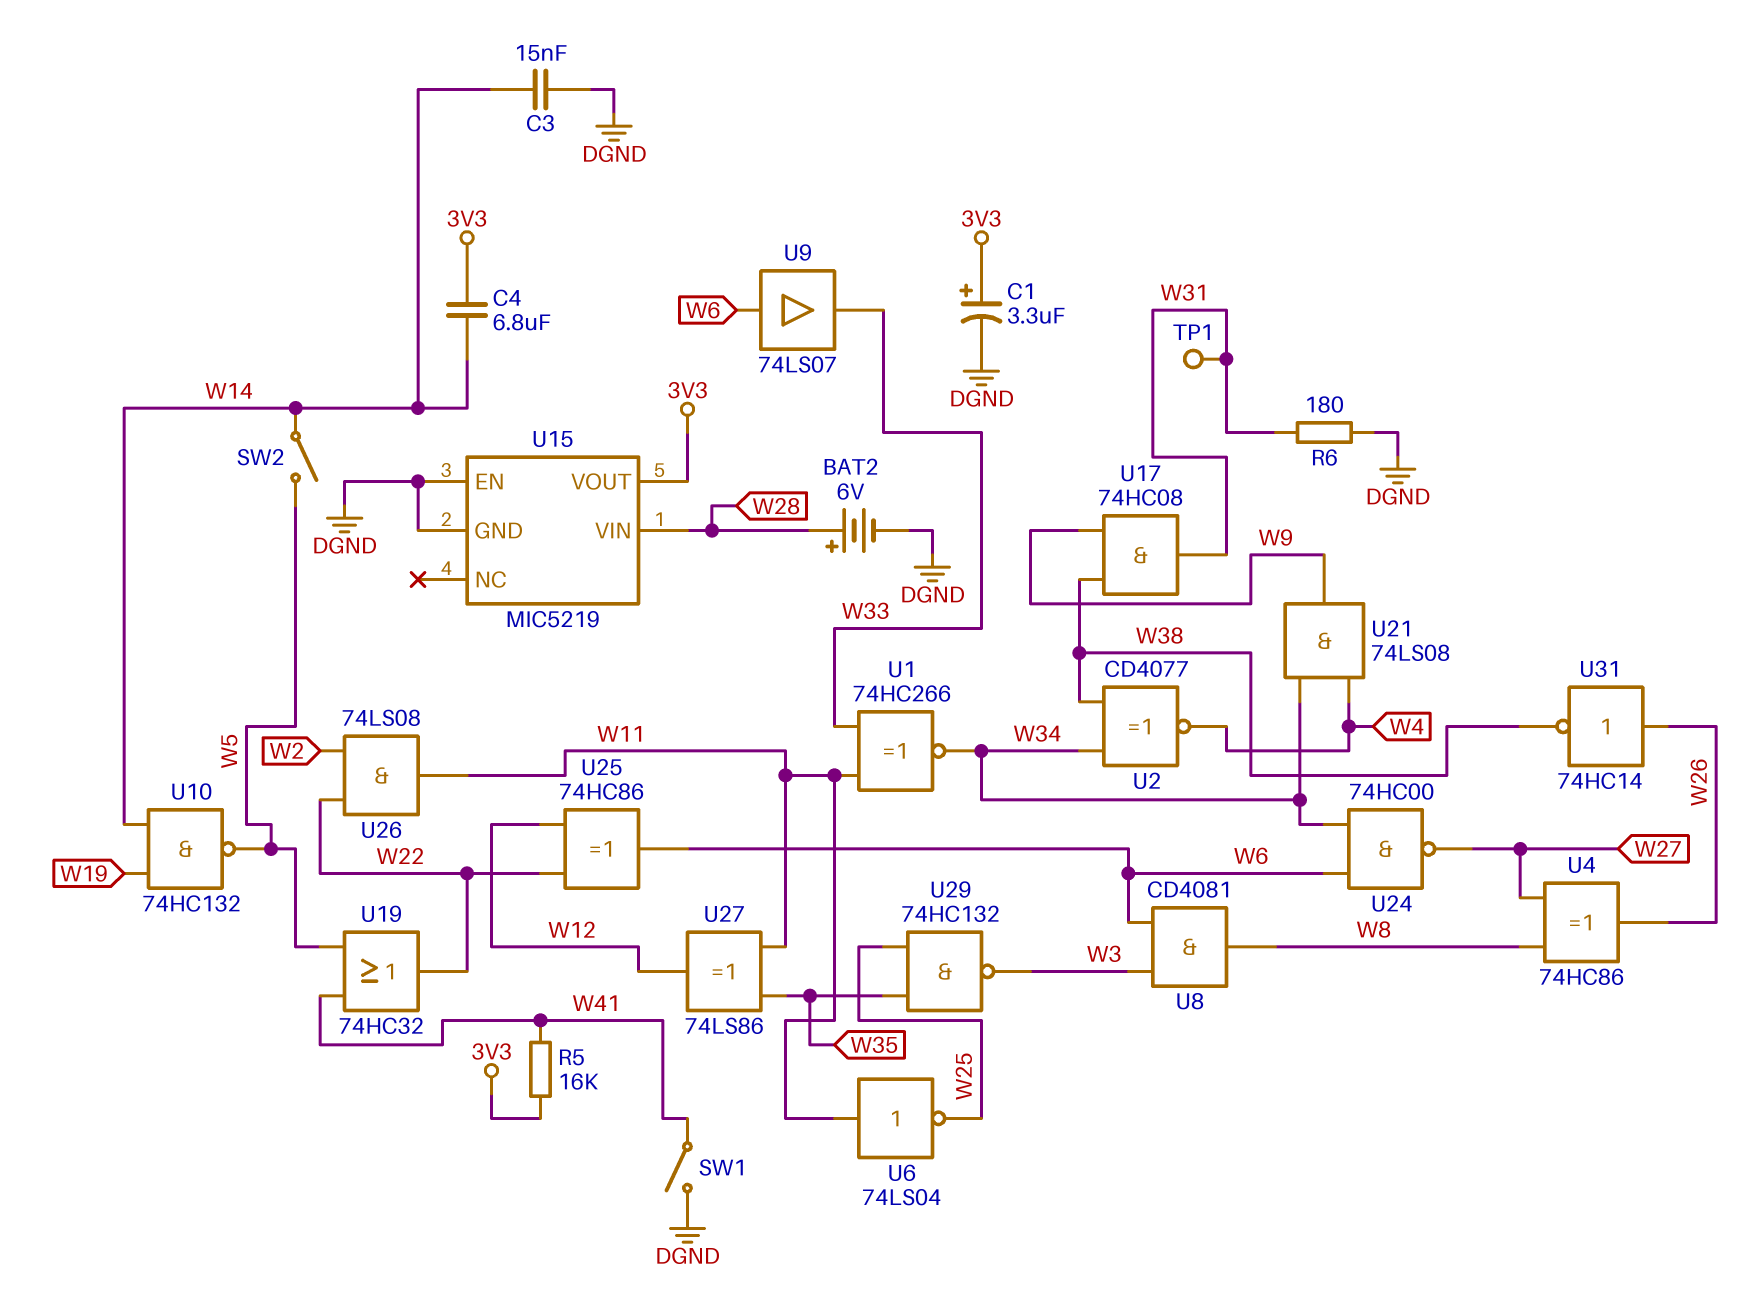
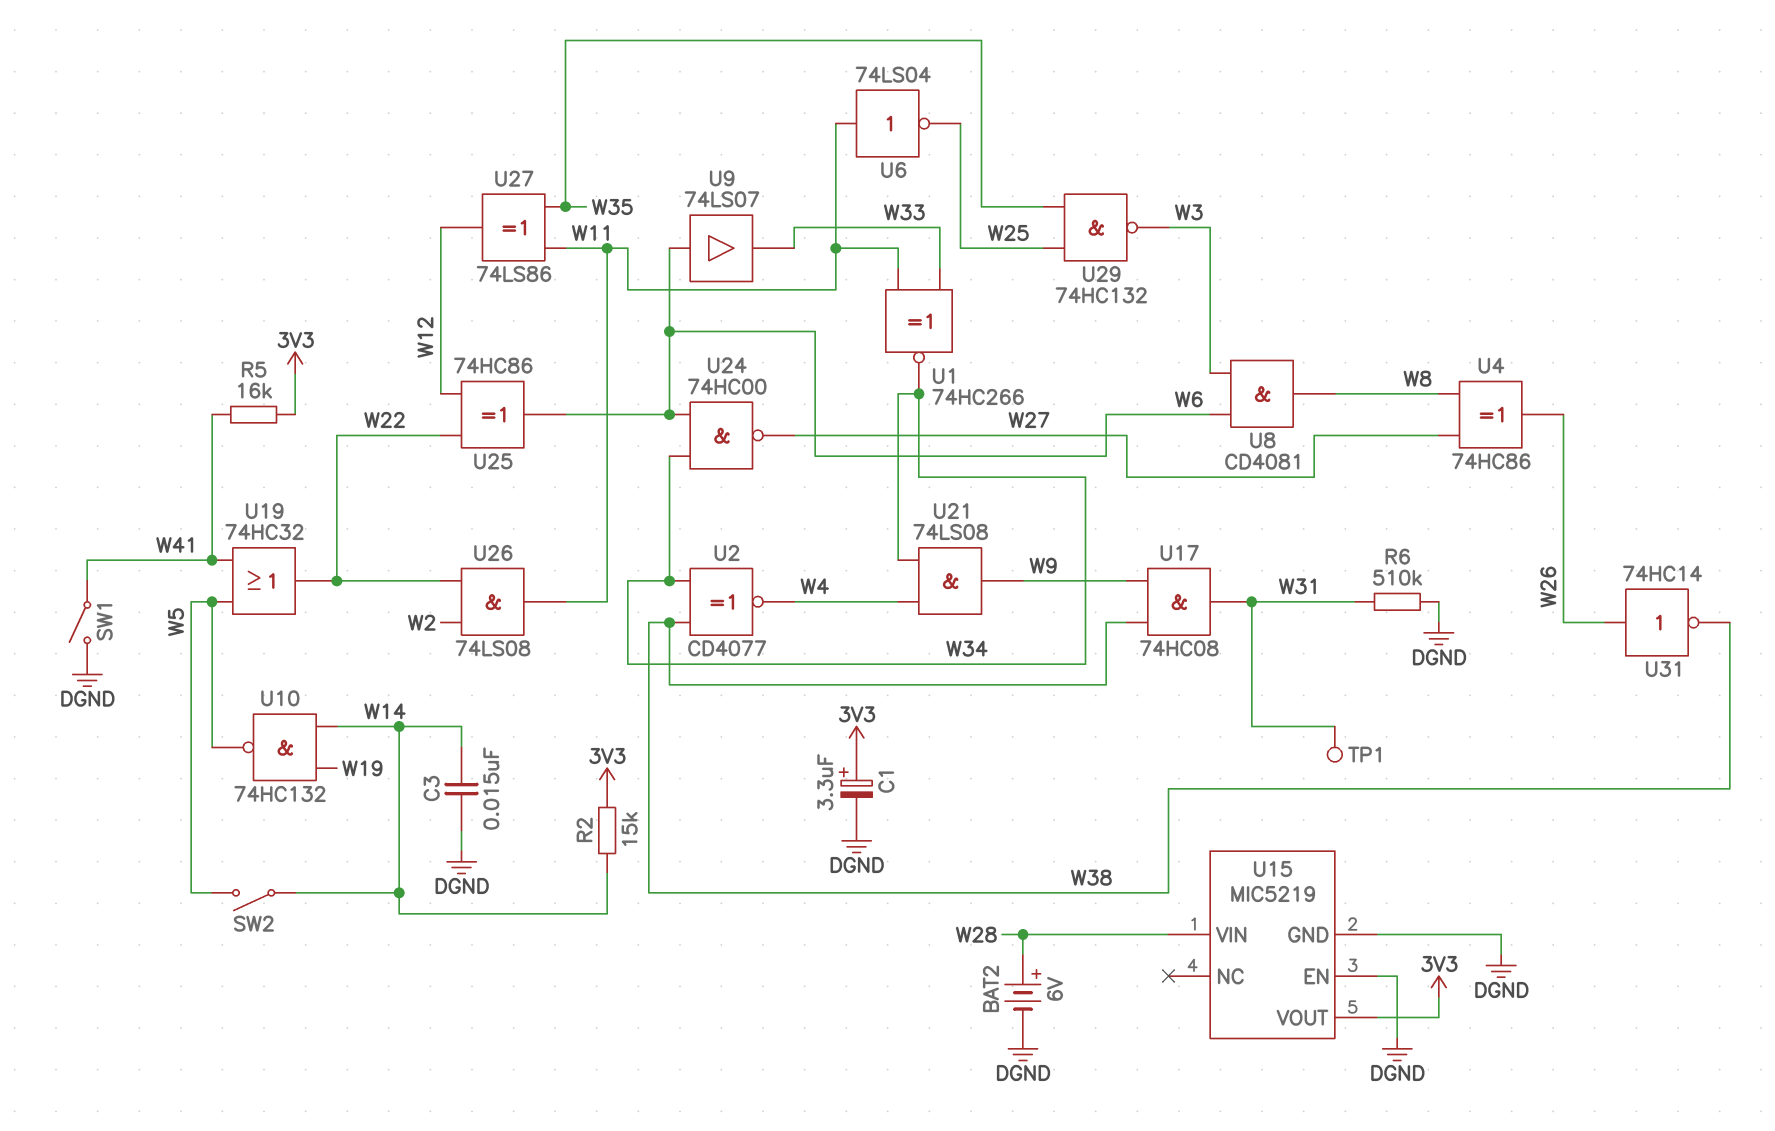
C4: 6.8uF (3V3, W14) -> none
R2: none -> 15k (3V3, W14)
R6: 180 (DGND, W31) -> 510k (DGND, W31)

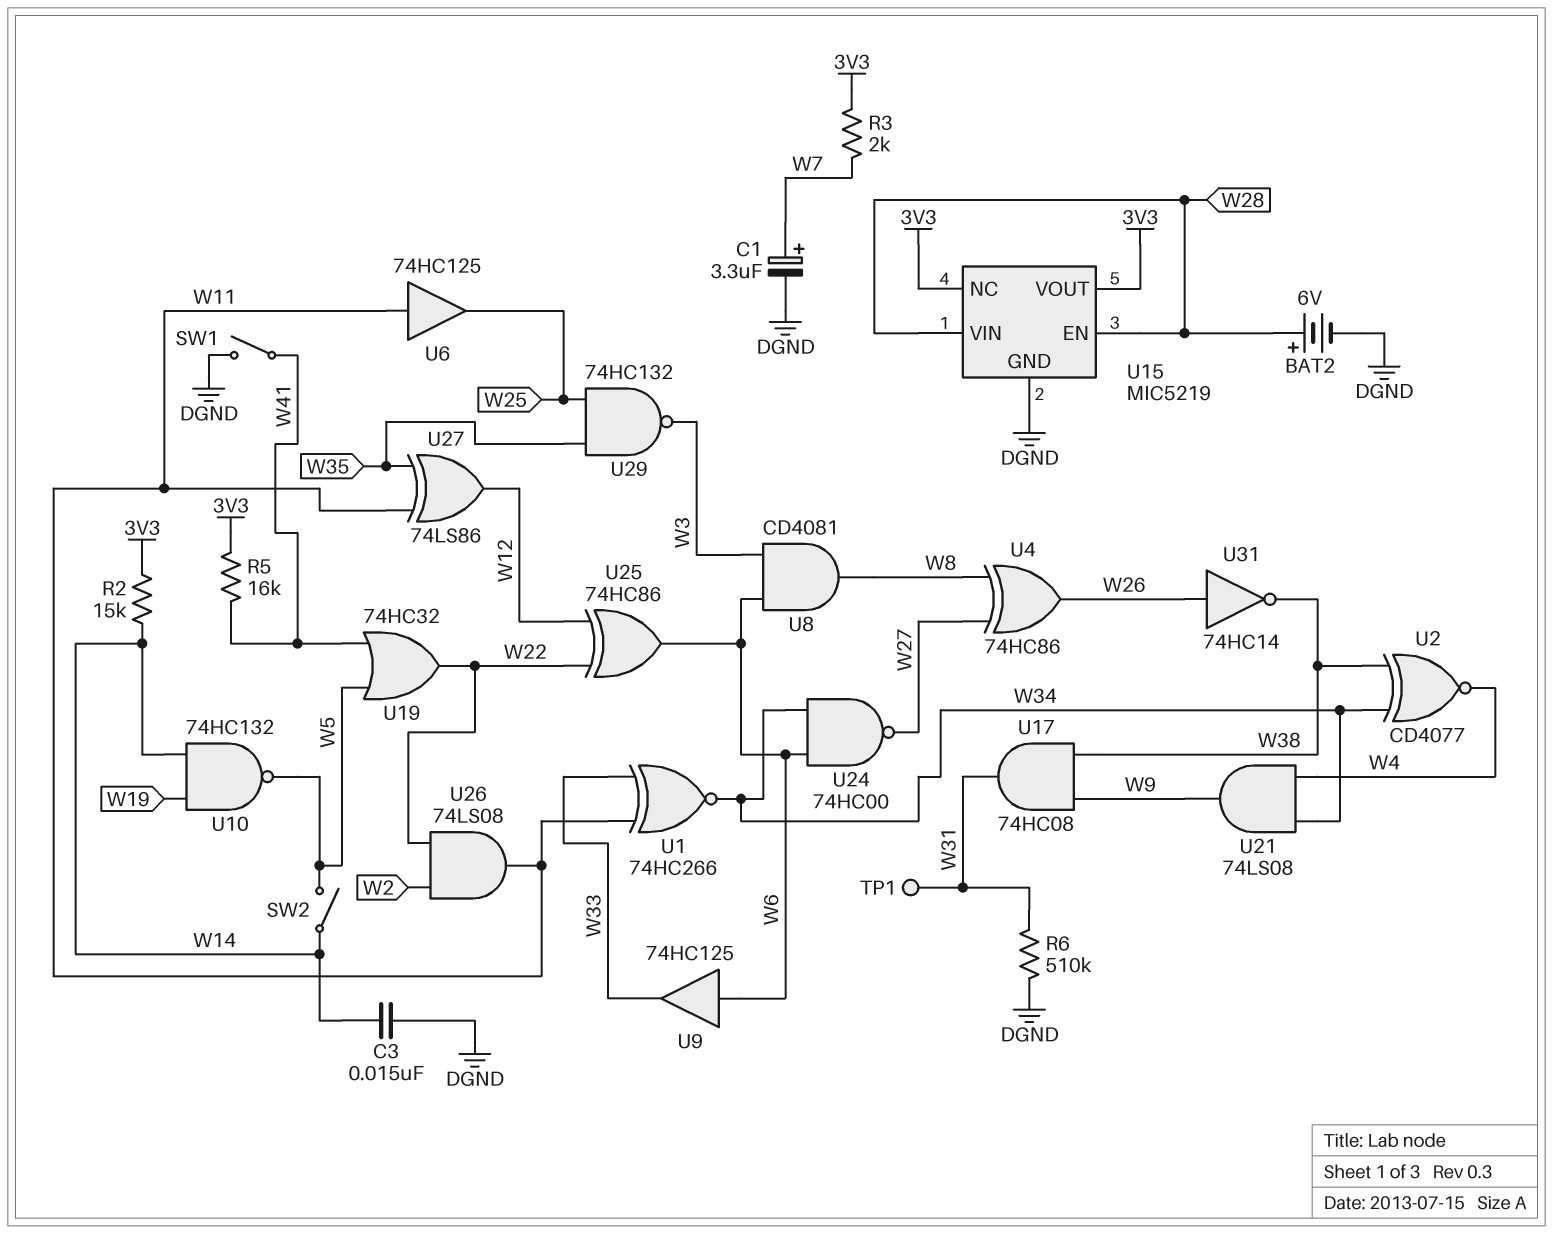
C1: 3.3uF (plus 3V3, minus DGND) -> 3.3uF (plus W7, minus DGND)
R3: none -> 2k (3V3, W7)
U6: NOT 74LS04 (in W11, out W25) -> buffer 74HC125 (in W11, out W25)
U9: buffer 74LS07 (in W6, out W33) -> buffer 74HC125 (in W6, out W33)
U15 pin EN: DGND -> W28
U15 pin NC: none -> 3V3

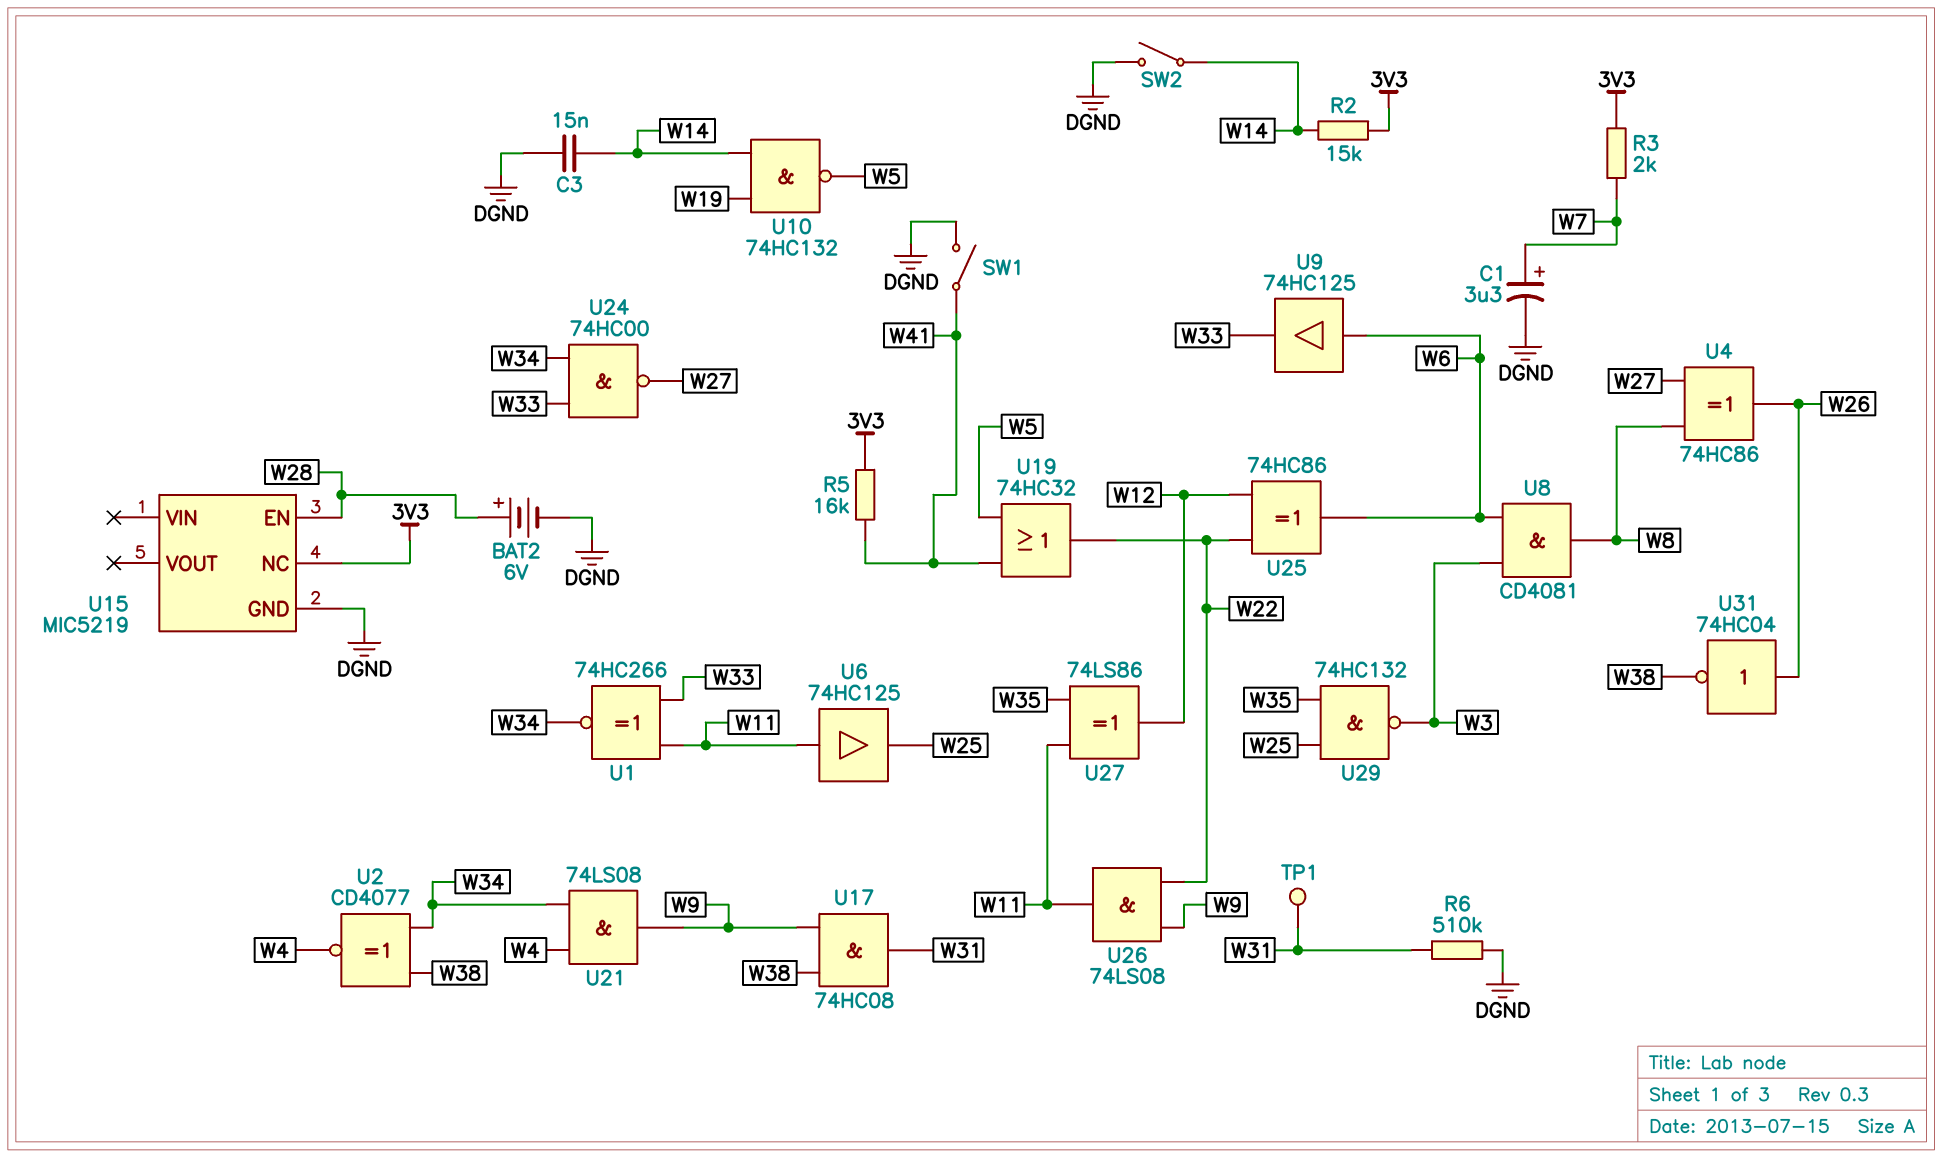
SW2: switch (W5, W14) -> switch (DGND, W14)
U15 pin VIN: W28 -> none
U15 pin VOUT: 3V3 -> none
U24: NAND 74HC00 (in W6, in W34, out W27) -> NAND 74HC00 (in W33, in W34, out W27)
U26: AND 74LS08 (in W2, in W22, out W11) -> AND 74LS08 (in W9, in W22, out W11)
U31: NOT 74HC14 (in W26, out W38) -> NOT 74HC04 (in W26, out W38)

